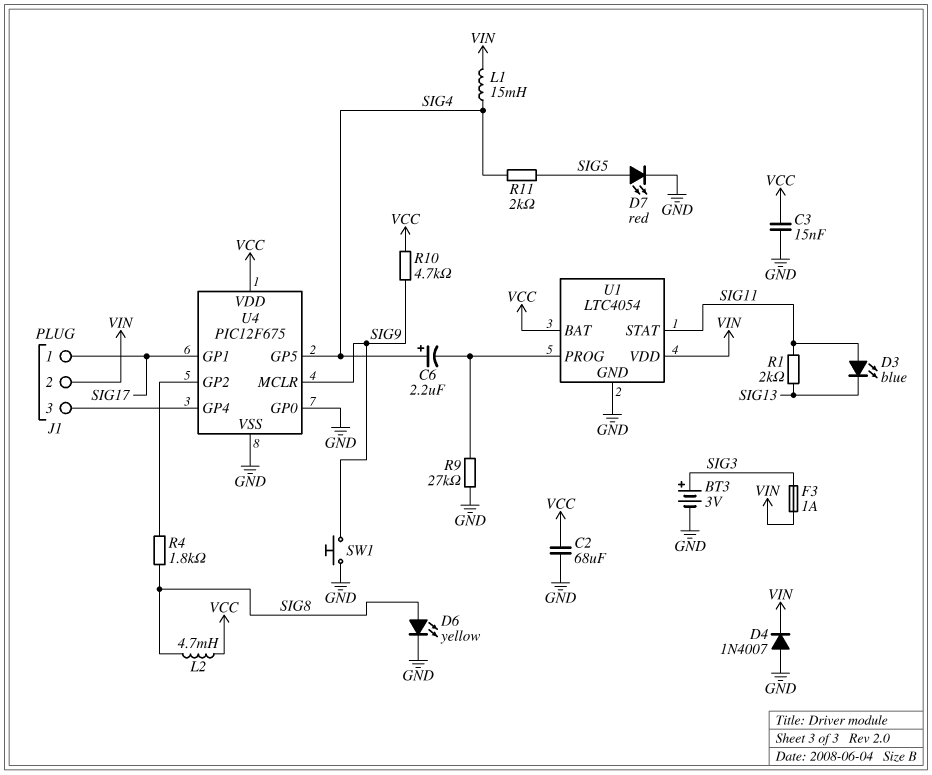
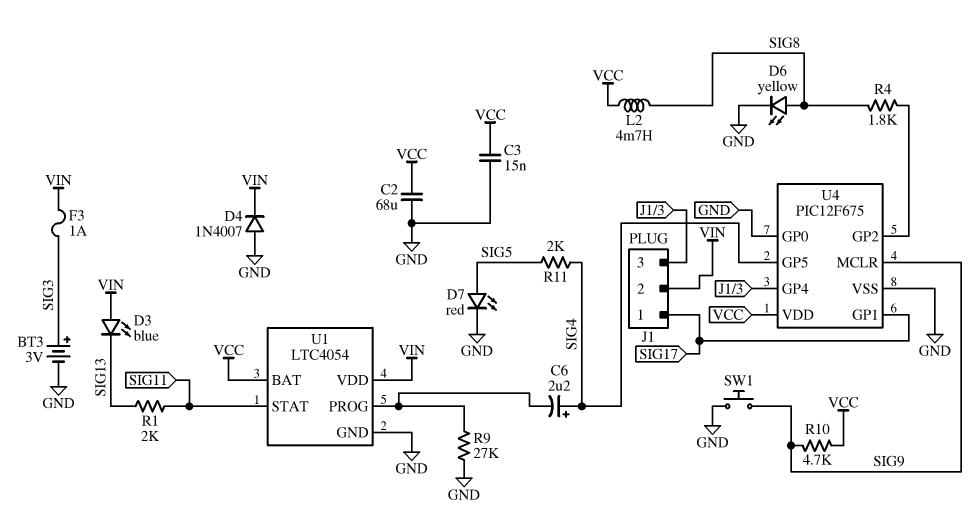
D3: LED blue (A SIG11, K SIG13) -> LED blue (A VIN, K SIG13)
L1: 15mH (SIG4, VIN) -> none

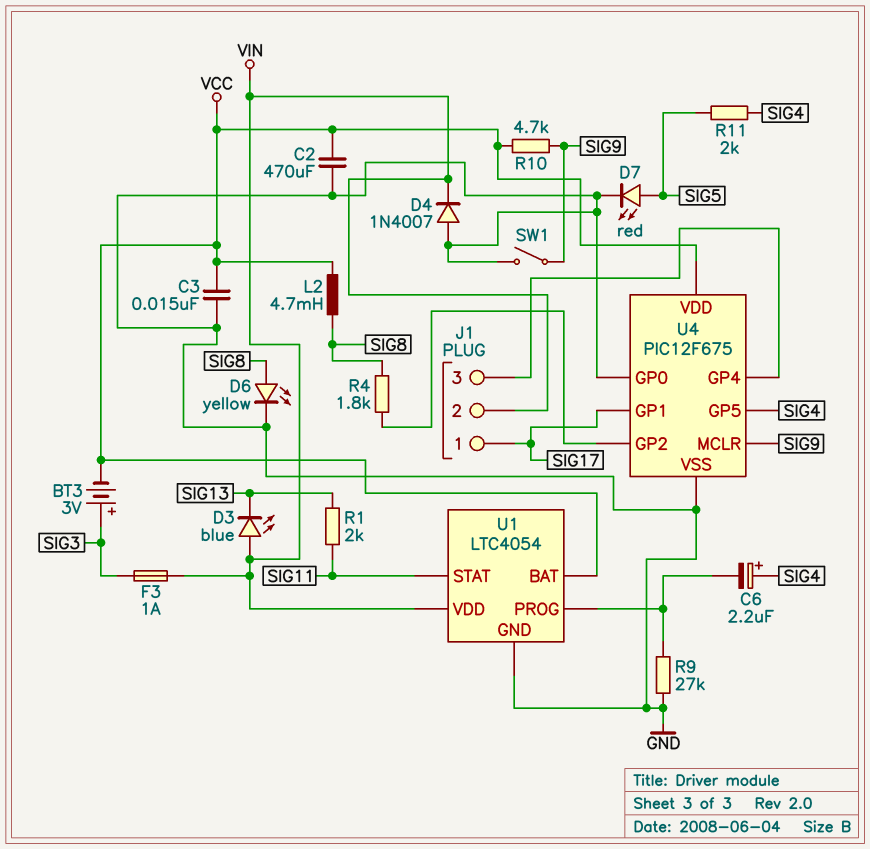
BT3: 3V (plus SIG3, minus GND) -> 3V (plus SIG3, minus VCC)
C2: 68uF (GND, VCC) -> 470uF (GND, VCC)
SW1: button (GND, SIG9) -> switch (GND, SIG9)

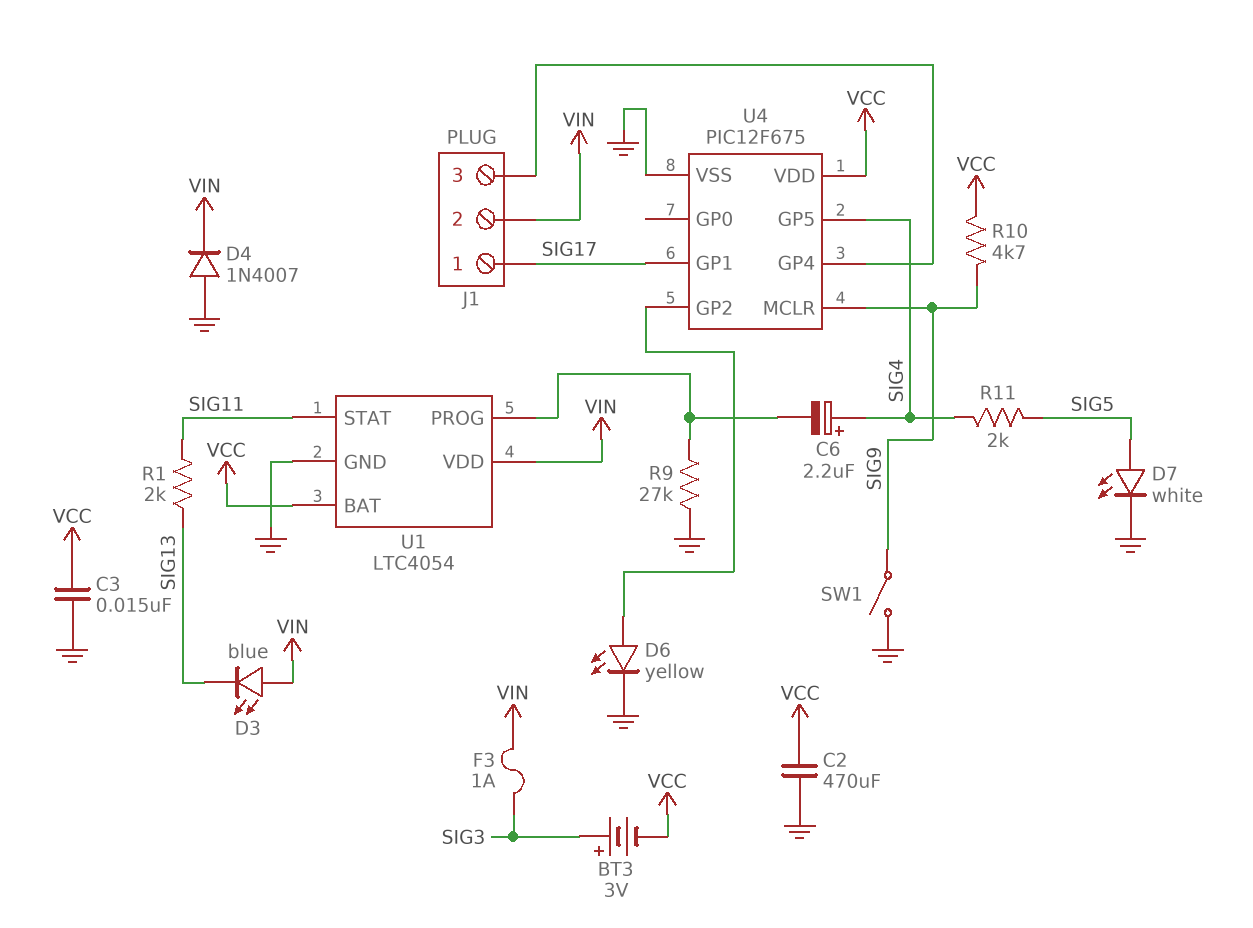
D6: LED yellow (A SIG8, K GND) -> LED yellow (A U4/GP2, K GND)
D7: LED red (A SIG5, K GND) -> LED white (A SIG5, K GND)
L2: 4.7mH (SIG8, VCC) -> none
R4: 1.8k (SIG8, U4/GP2) -> none
U4 pin GP0: GND -> none

